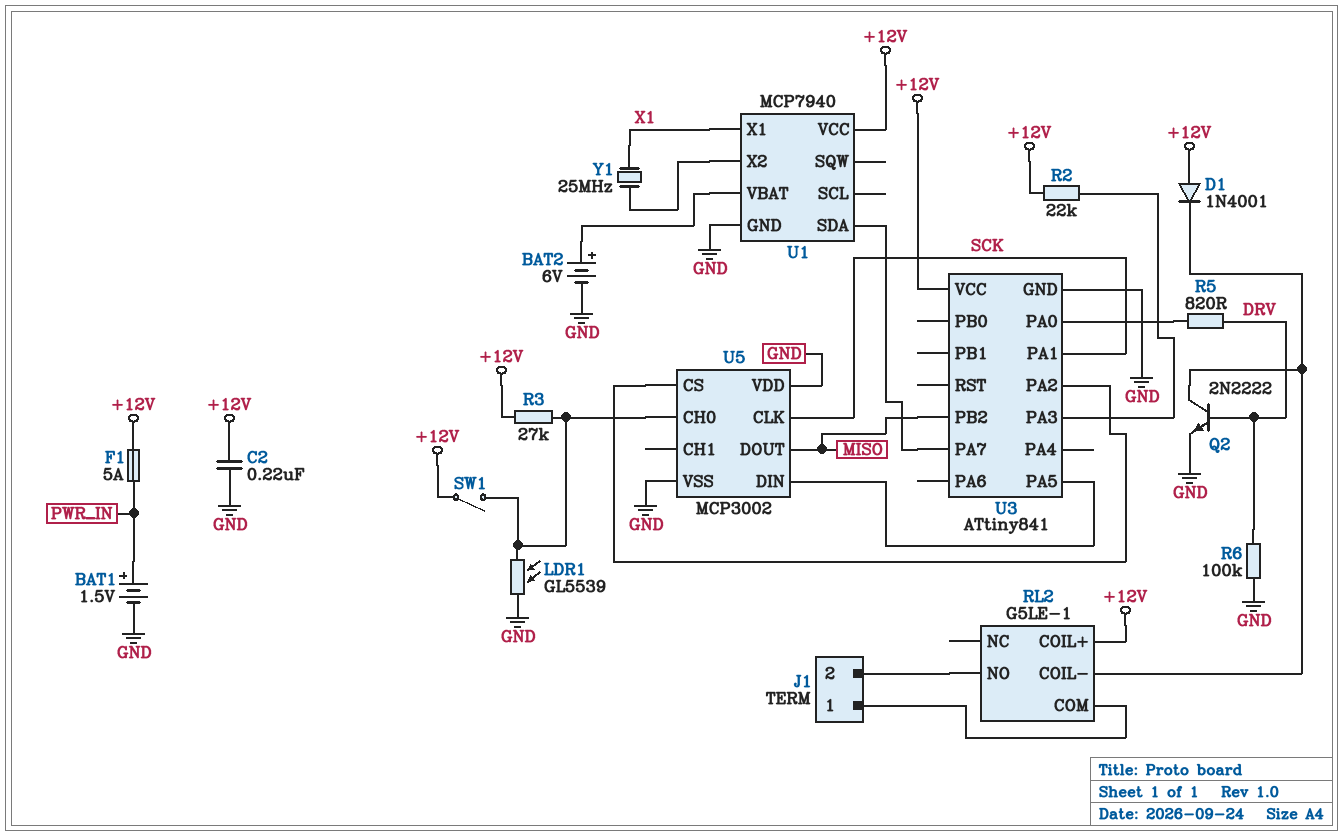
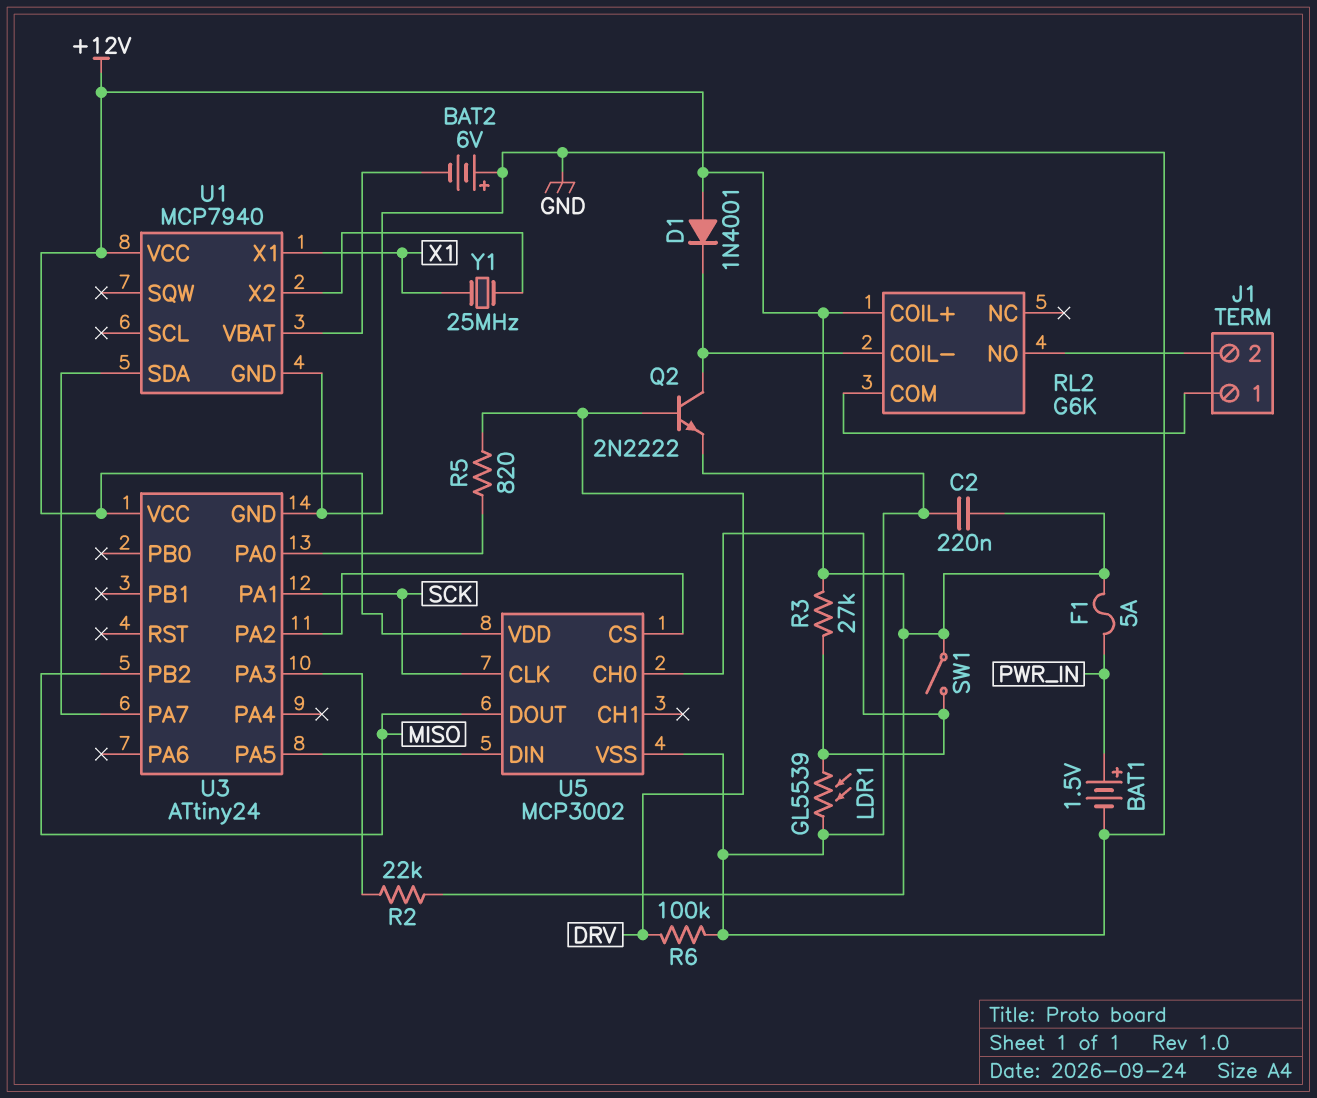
BAT2: 6V (plus U1/VBAT, minus GND) -> 6V (plus GND, minus U1/VBAT)
RL2: G5LE-1 -> G6K
U3: ATtiny841 -> ATtiny24
U5 pin VDD: GND -> +12V

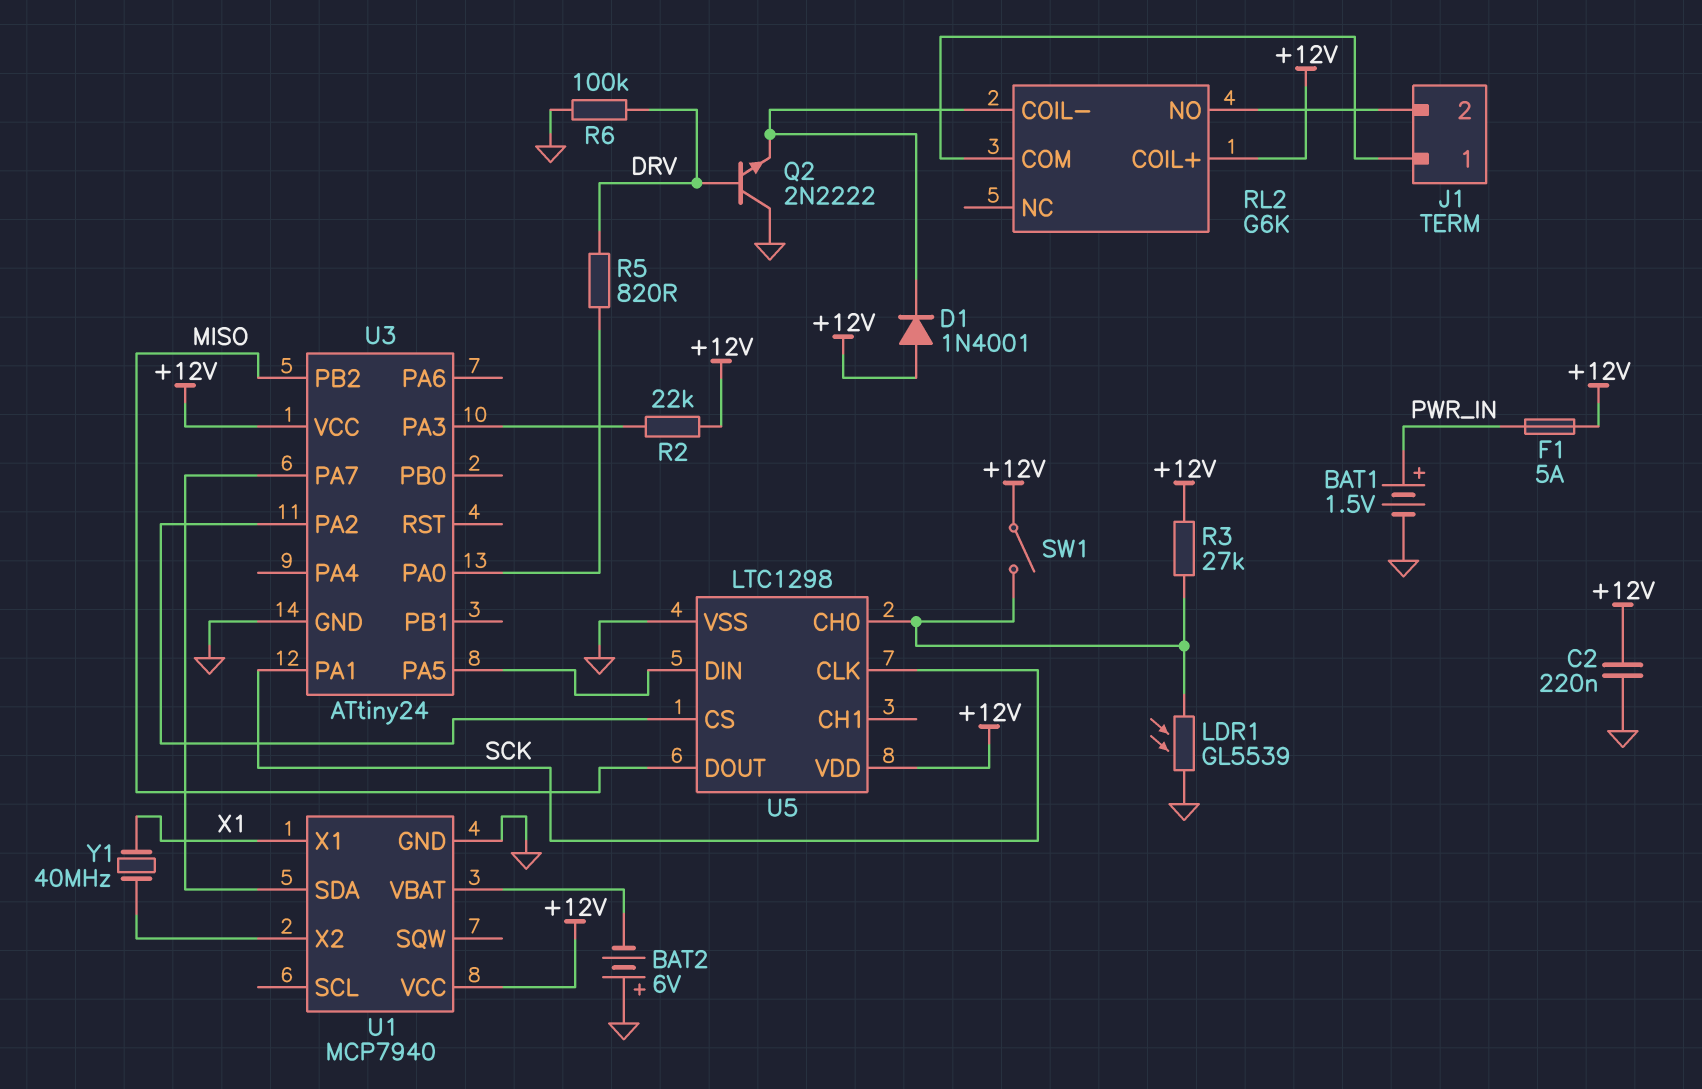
Q2: NPN 2N2222 (B DRV, C RL2/COIL-, E GND) -> NPN 2N2222 (B DRV, C GND, E RL2/COIL-)
U5: MCP3002 -> LTC1298
Y1: 25MHz (U1/X2, X1) -> 40MHz (U1/X2, X1)

